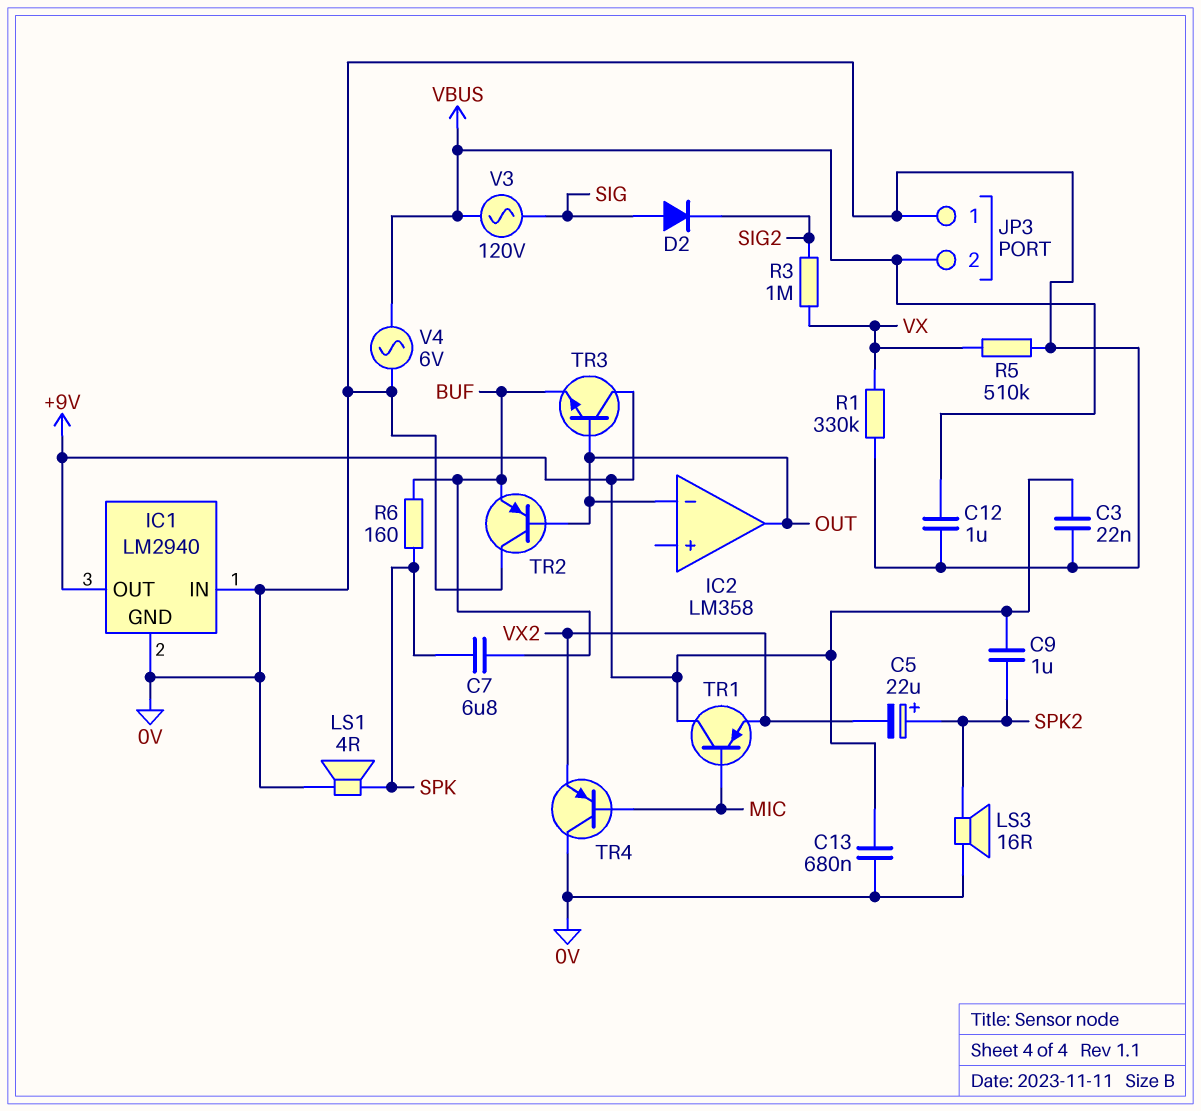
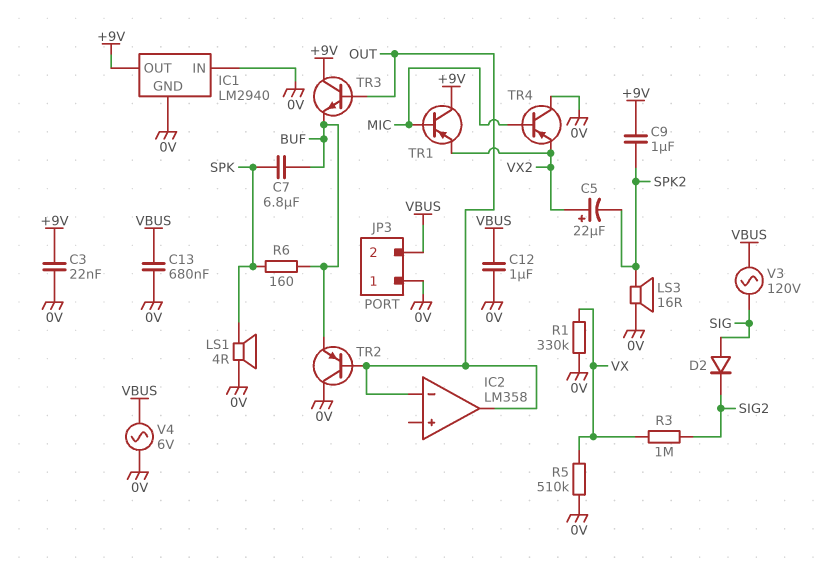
C5: 22uF (plus SPK2, minus VX2) -> 22uF (plus VX2, minus SPK2)
C13: 680nF (+9V, 0V) -> 680nF (0V, VBUS)

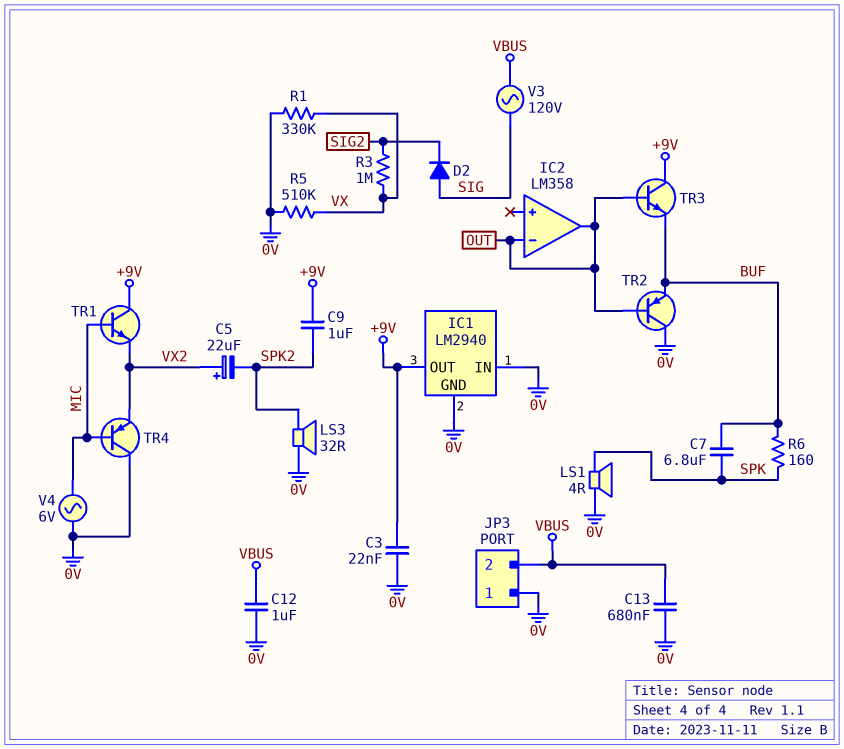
LS3: speaker 16R (0V, SPK2) -> speaker 32R (0V, SPK2)
TR1: PNP (B MIC, C +9V, E VX2) -> NPN (B MIC, C +9V, E VX2)
V4: AC 6V (0V, VBUS) -> AC 6V (0V, MIC)

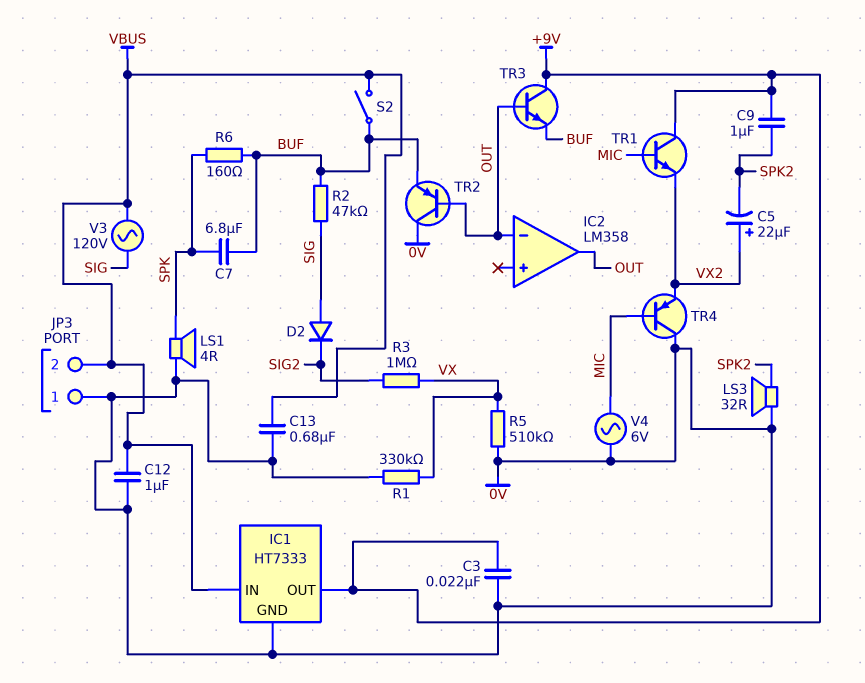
IC1: LM2940 -> HT7333
IC1 pin IN: 0V -> VBUS
R2: none -> 47k (BUF, SIG)
S2: none -> switch (BUF, VBUS)

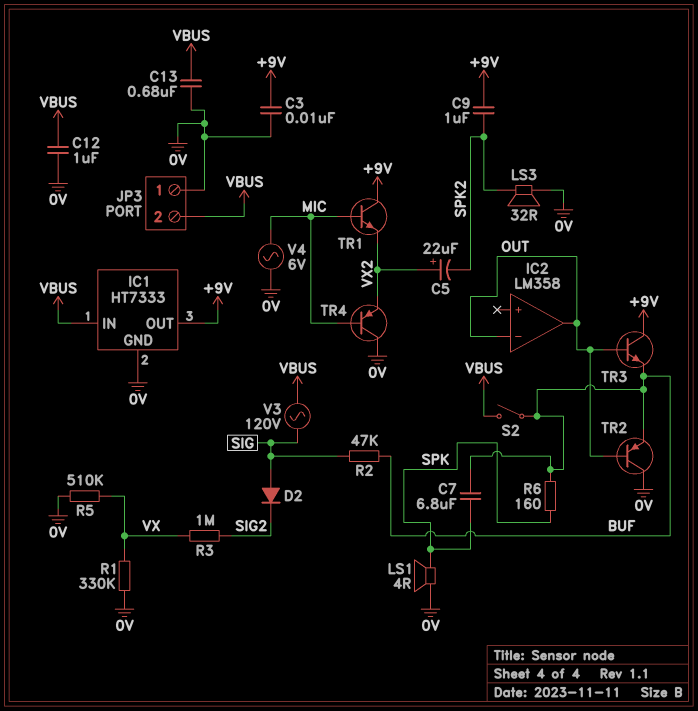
C3: 22nF (+9V, 0V) -> 10nF (+9V, 0V)

